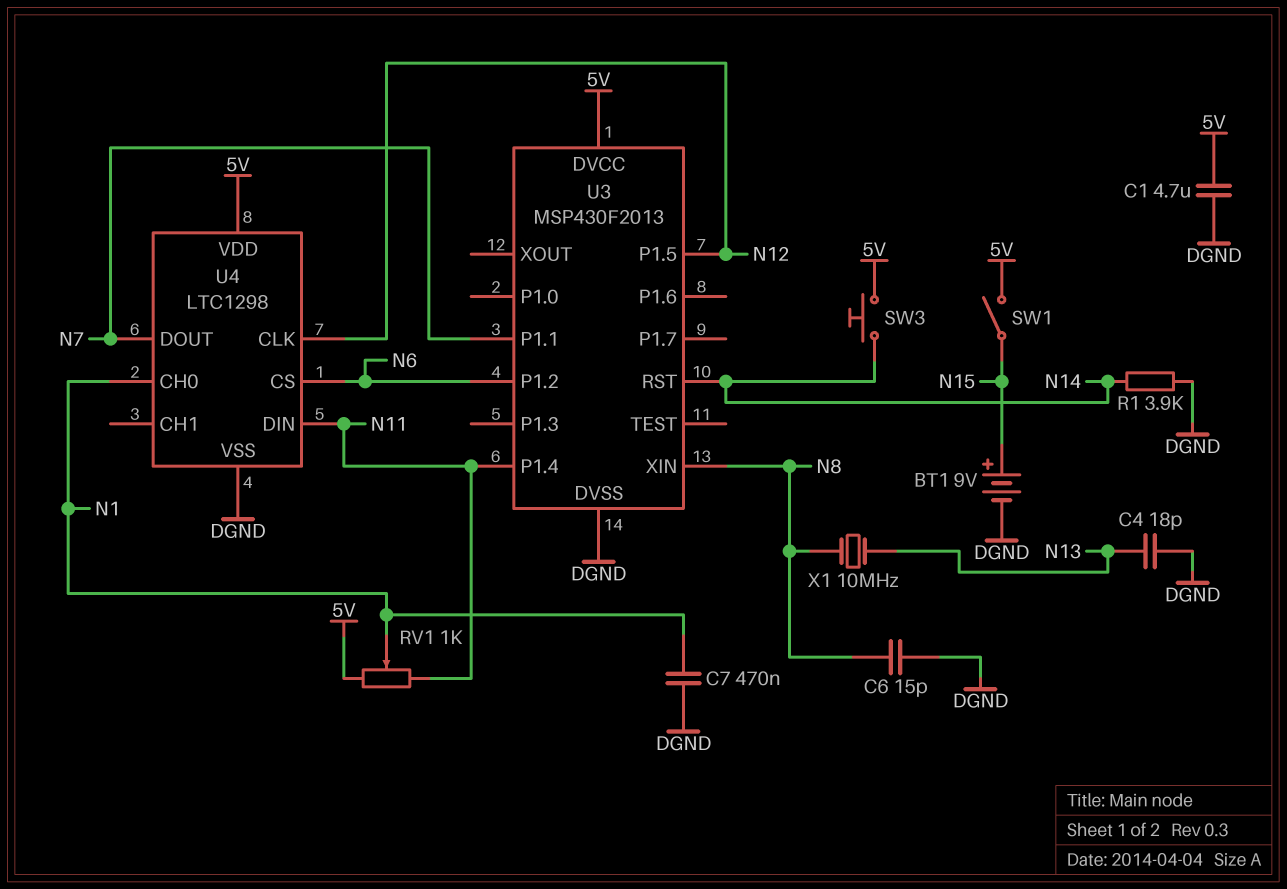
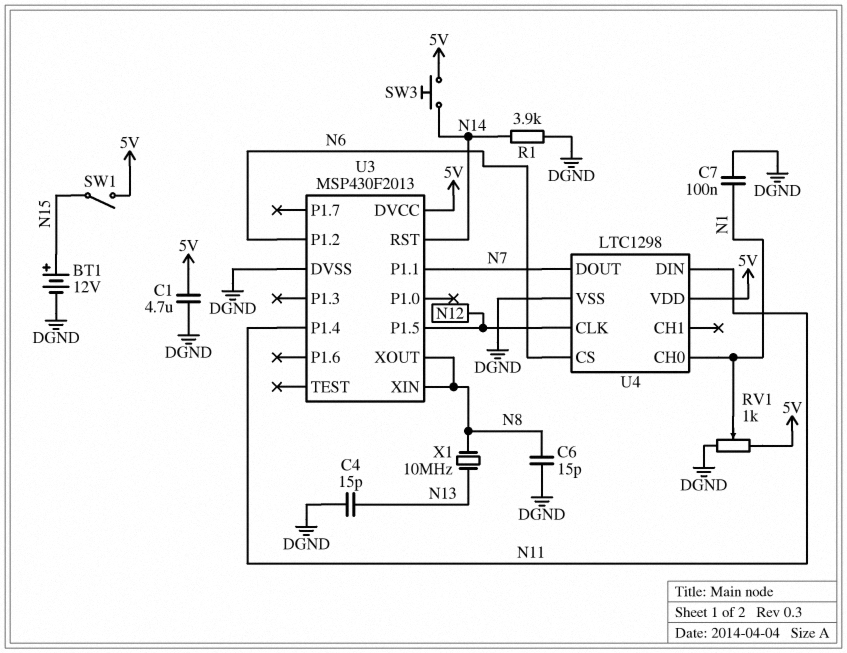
BT1: 9V (plus N15, minus DGND) -> 12V (plus N15, minus DGND)
C4: 18pF (DGND, N13) -> 15pF (DGND, N13)
C7: 470nF (DGND, N1) -> 100nF (DGND, N1)
RV1: 1k (5V, N11, wiper N1) -> 1k (5V, DGND, wiper N1)
U3 pin XOUT: none -> N8

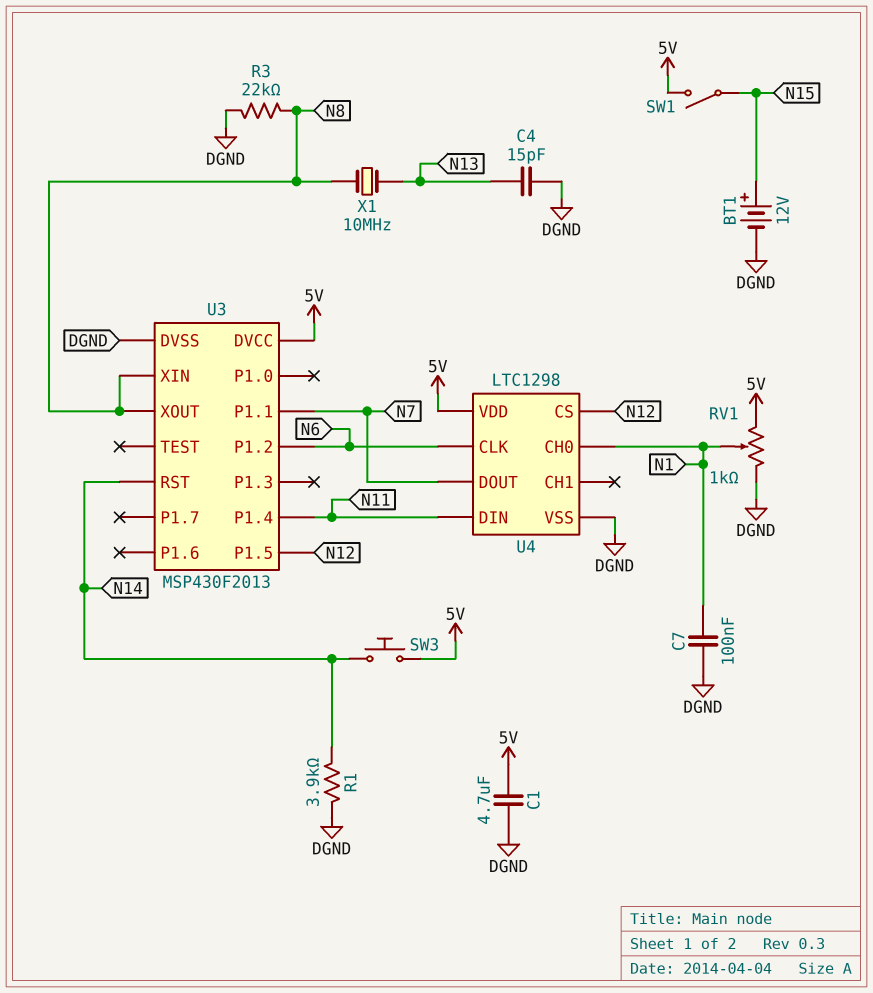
C6: 15pF (DGND, N8) -> none
R3: none -> 22k (DGND, N8)
U4 pin CLK: N12 -> N6
U4 pin CS: N6 -> N12

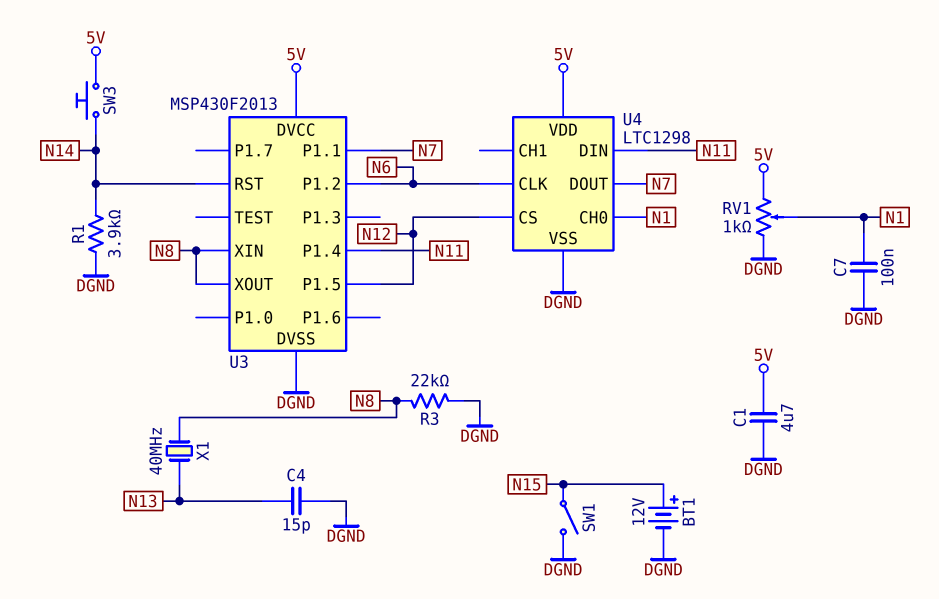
SW1: switch (5V, N15) -> switch (DGND, N15)
X1: 10MHz (N8, N13) -> 40MHz (N8, N13)

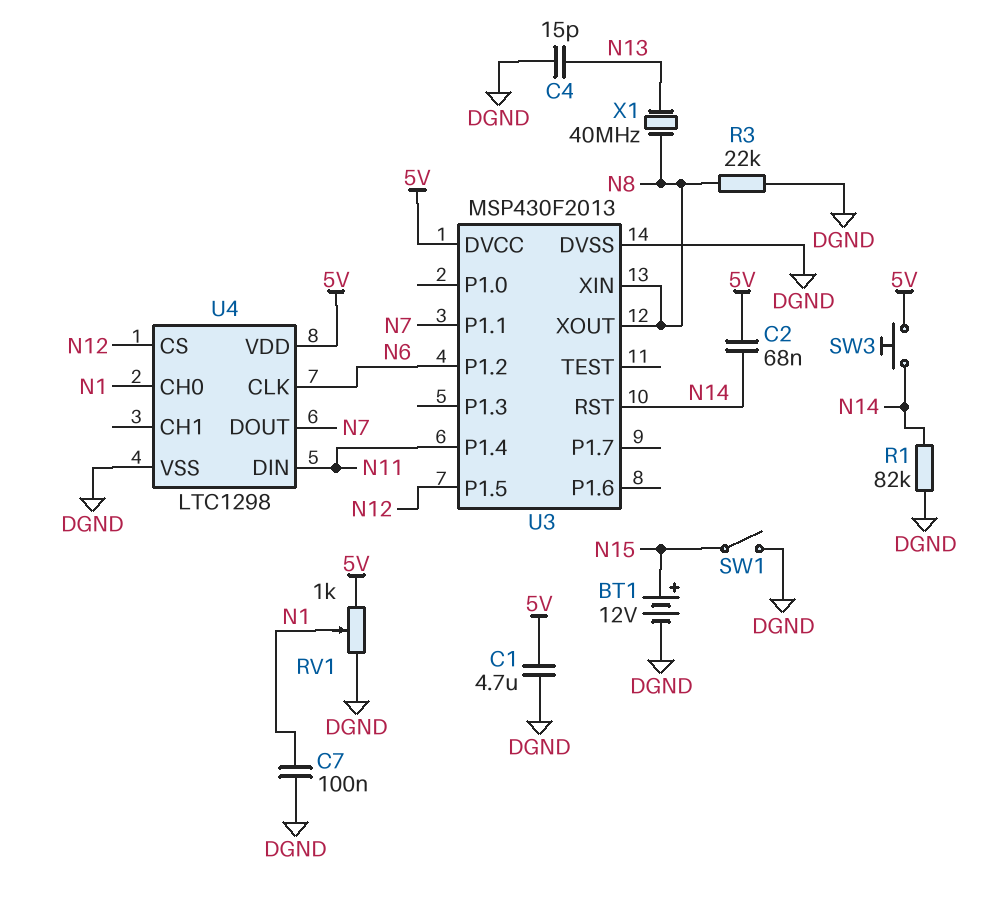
C2: none -> 68nF (5V, N14)
R1: 3.9k (DGND, N14) -> 82k (DGND, N14)

